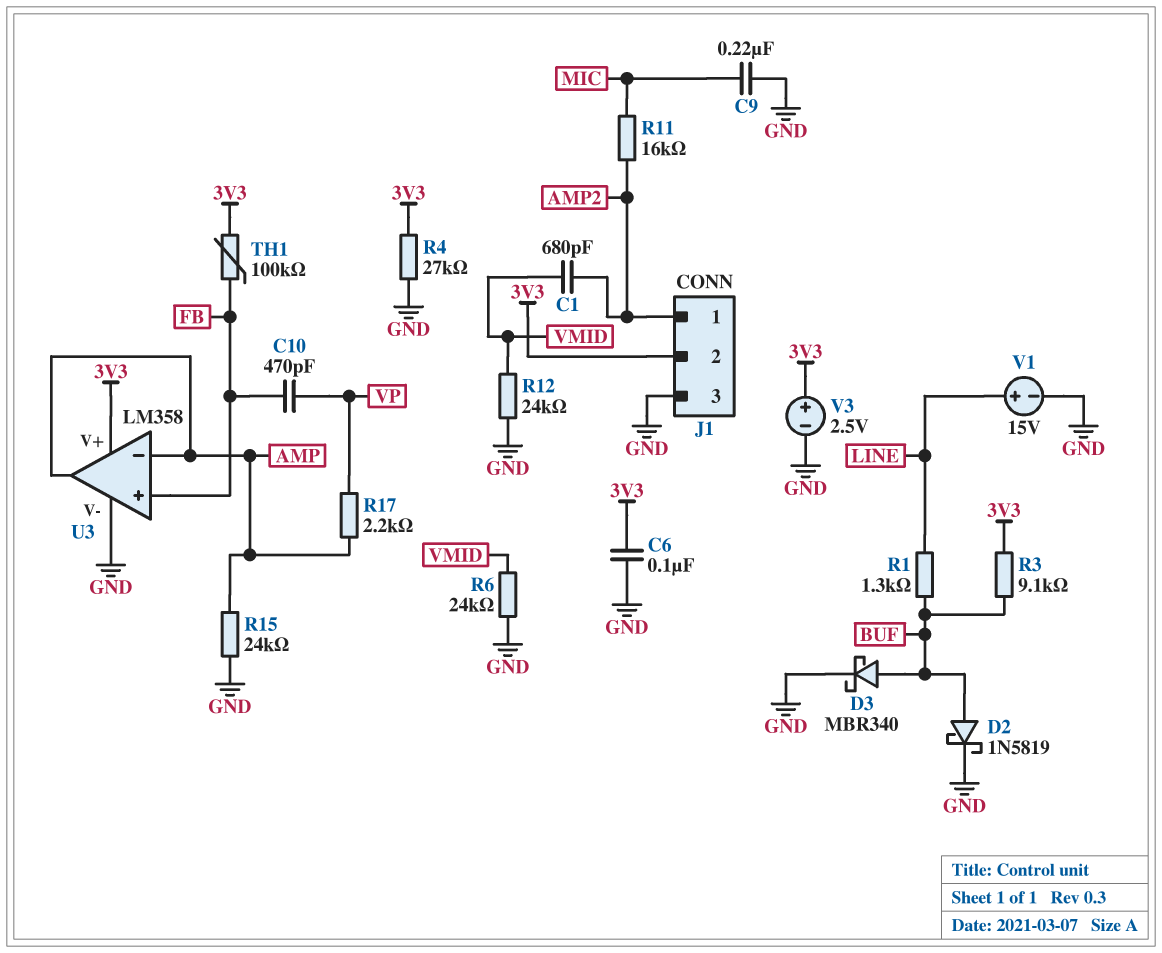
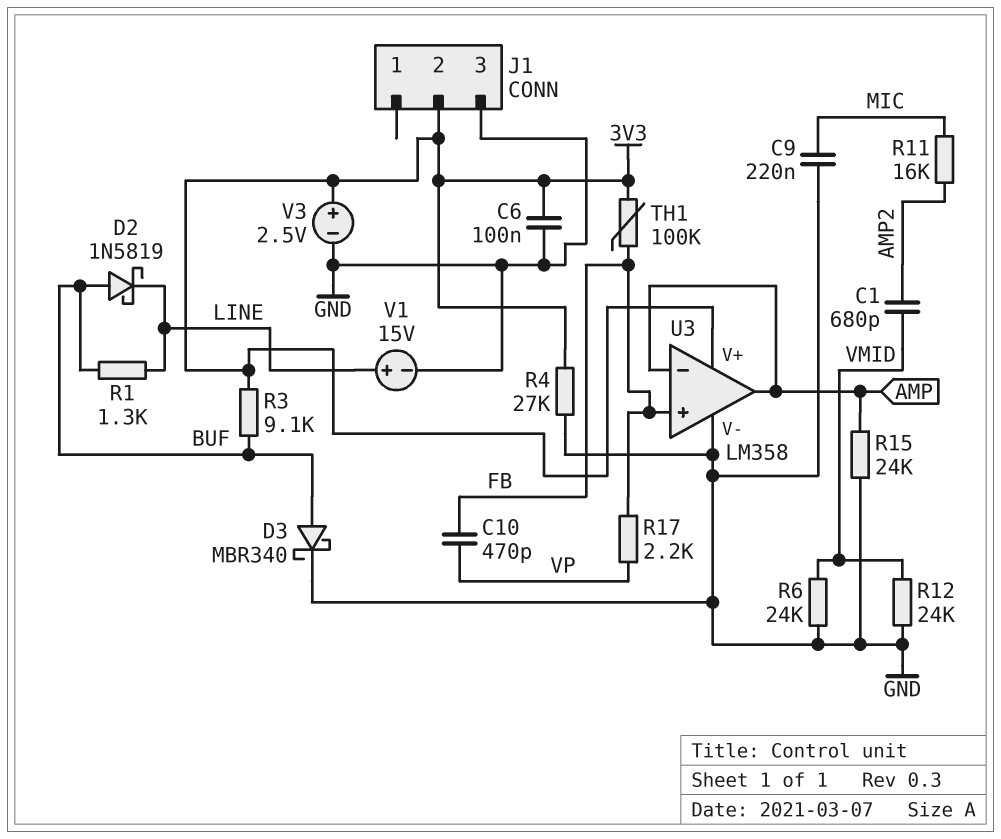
D2: schottky 1N5819 (A BUF, K GND) -> schottky 1N5819 (A BUF, K LINE)
J1 pin 1: AMP2 -> none
R17: 2.2k (AMP, VP) -> 2.2k (FB, VP)

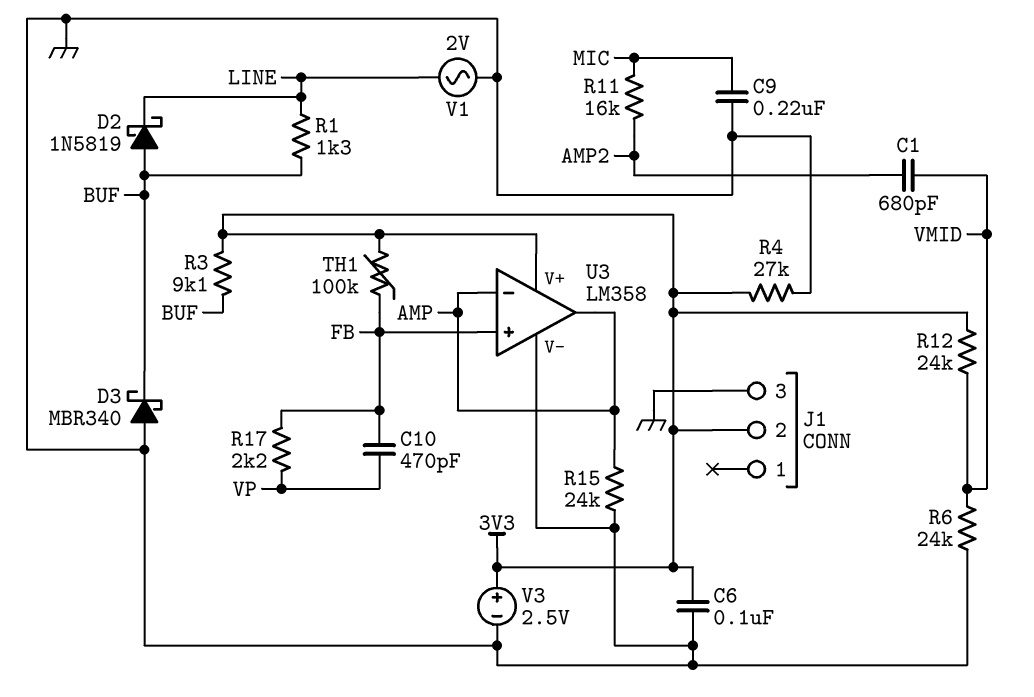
D3: schottky MBR340 (A BUF, K GND) -> schottky MBR340 (A GND, K BUF)
R12: 24k (GND, VMID) -> 24k (3V3, VMID)
V1: 15V (plus LINE, minus GND) -> AC 2V (GND, LINE)

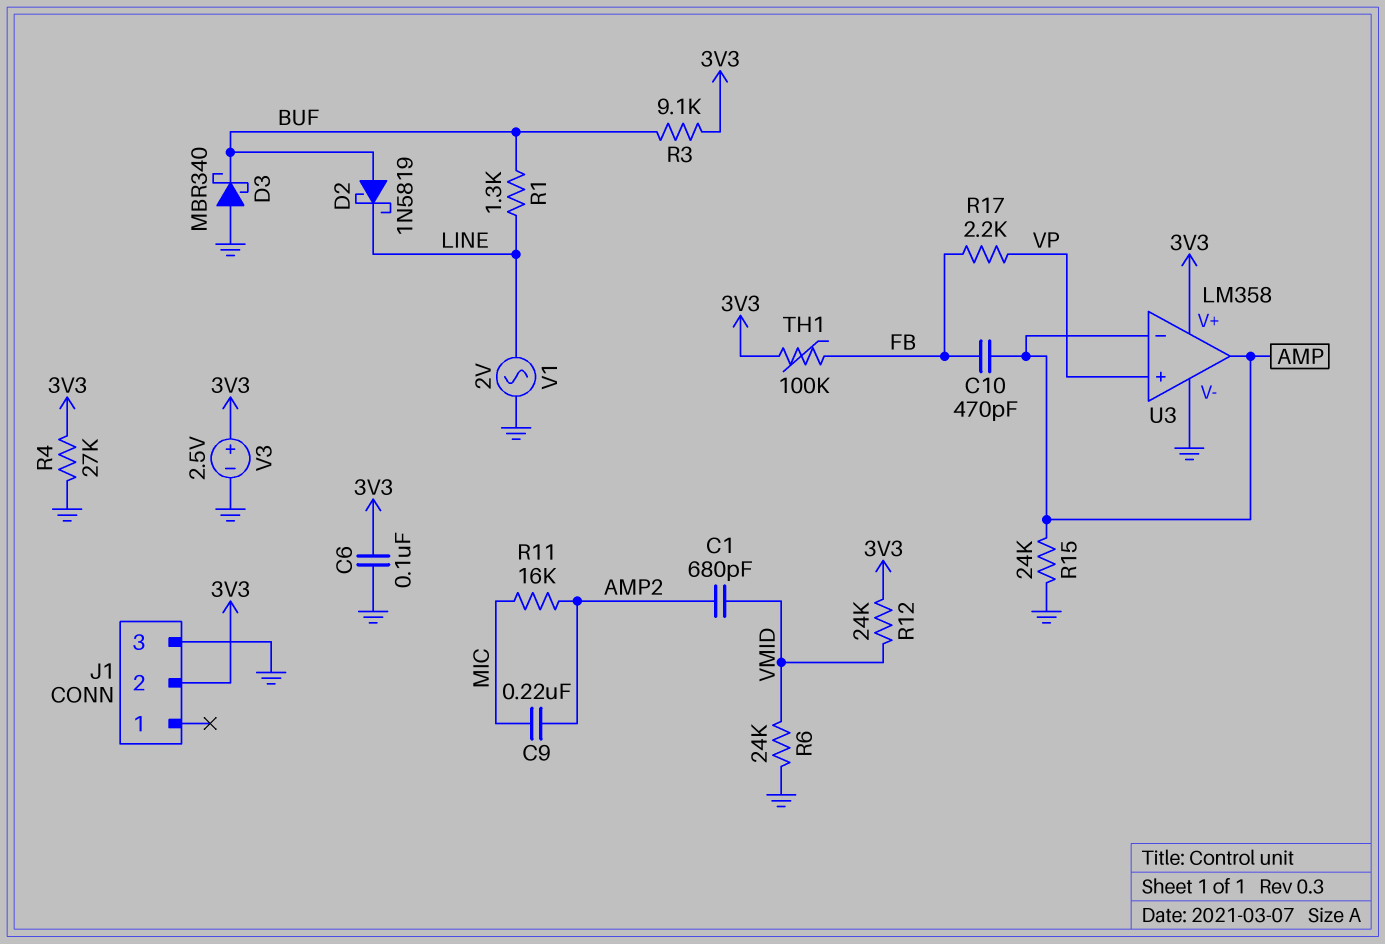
C9: 220nF (GND, MIC) -> 220nF (AMP2, MIC)
C10: 470pF (FB, VP) -> 470pF (AMP, FB)
U3 pin in+: FB -> VP

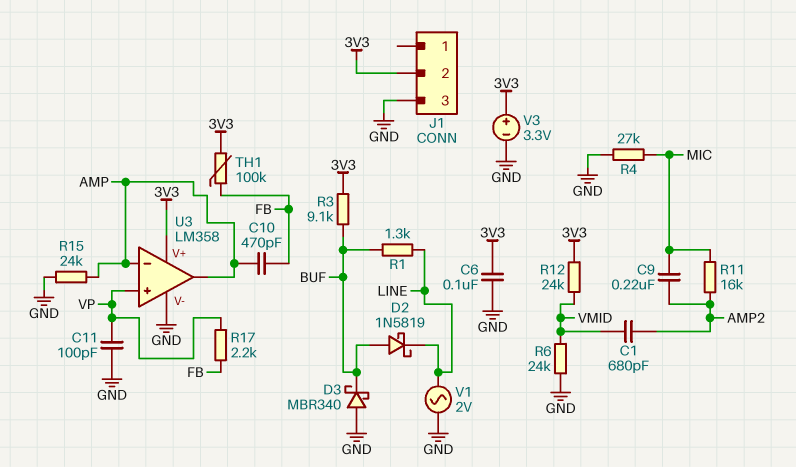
C11: none -> 100pF (GND, VP)
R4: 27k (3V3, GND) -> 27k (GND, MIC)
V3: 2.5V (plus 3V3, minus GND) -> 3.3V (plus 3V3, minus GND)

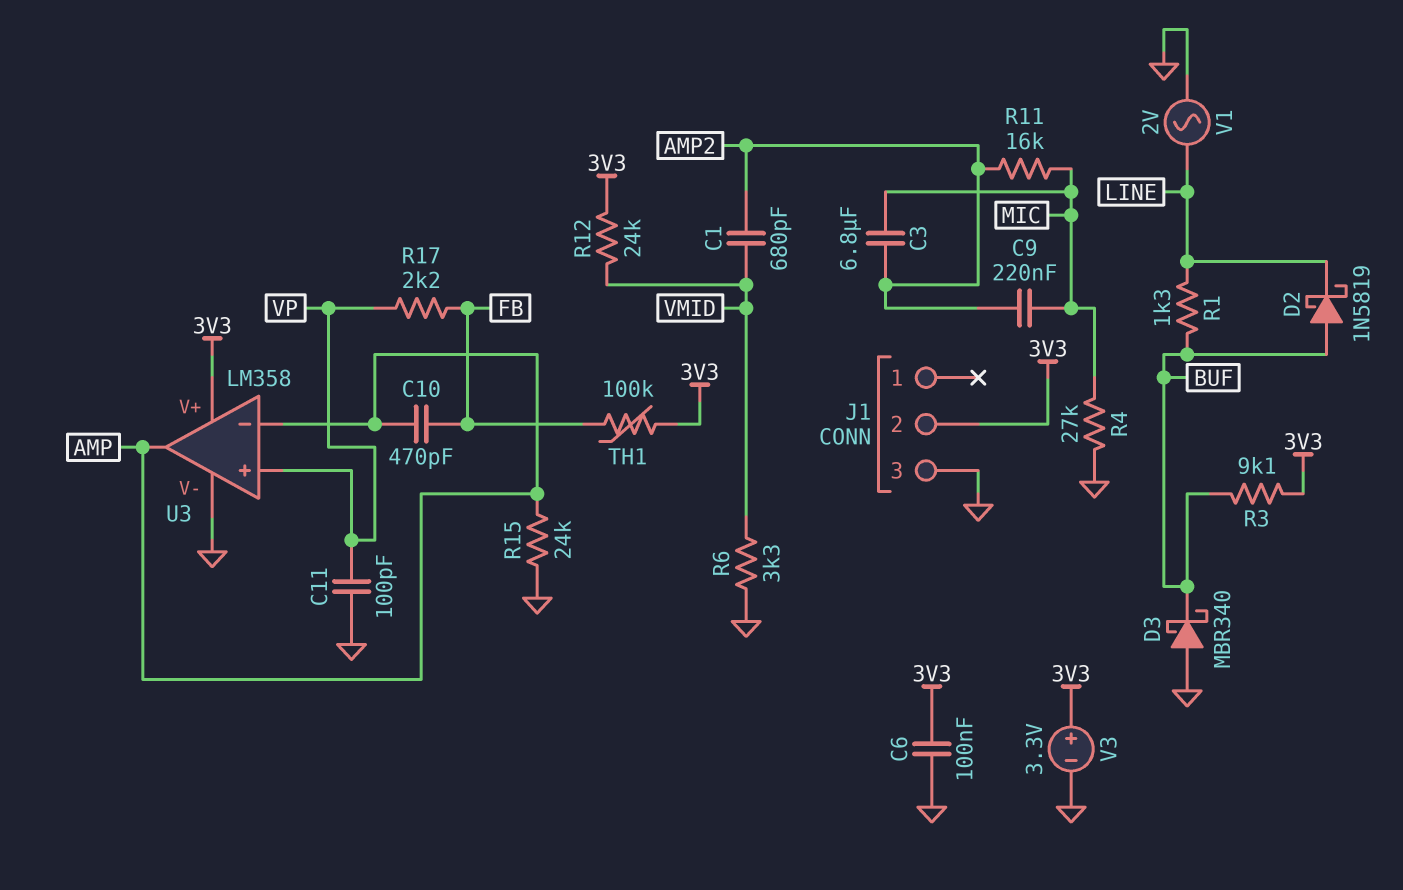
C3: none -> 6.8uF (AMP2, MIC)
R6: 24k (GND, VMID) -> 3.3k (GND, VMID)

